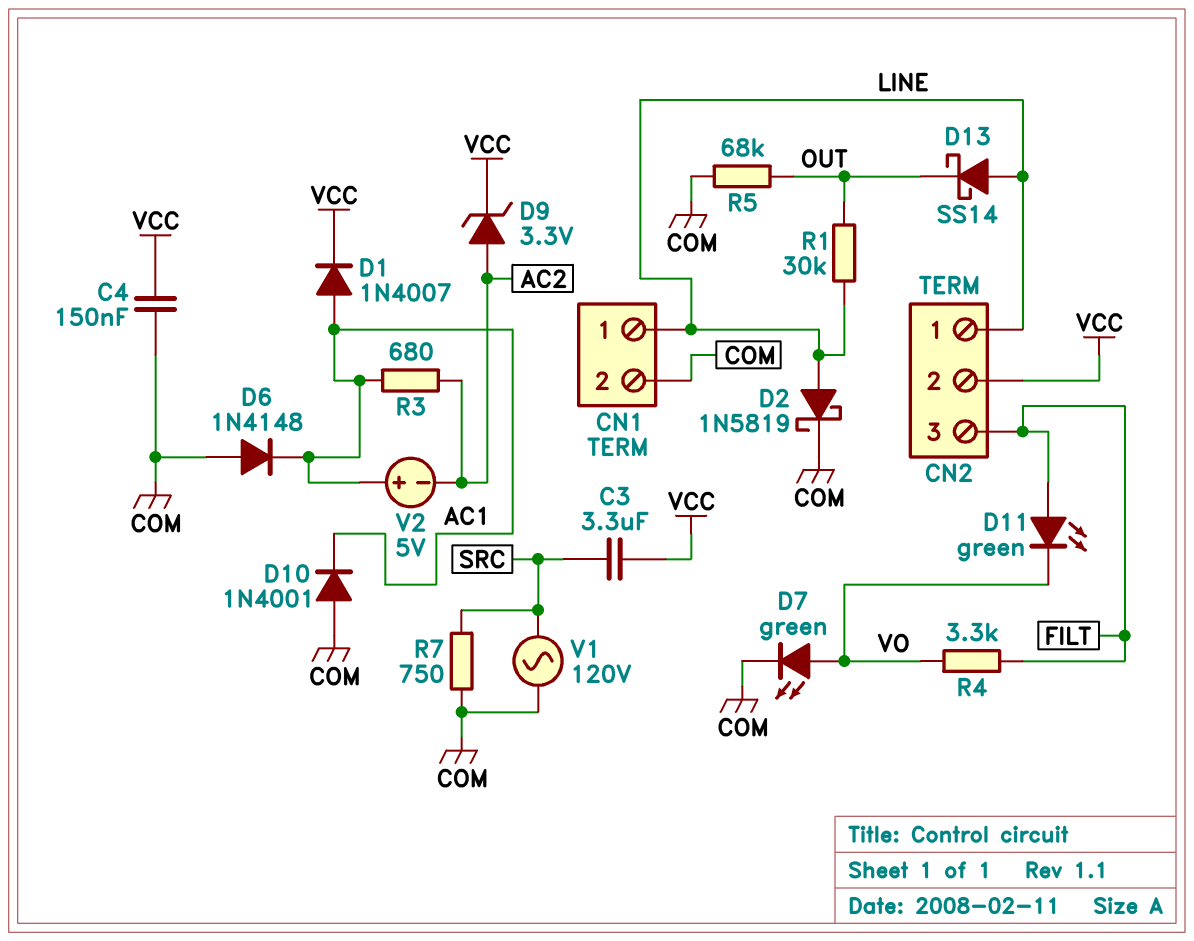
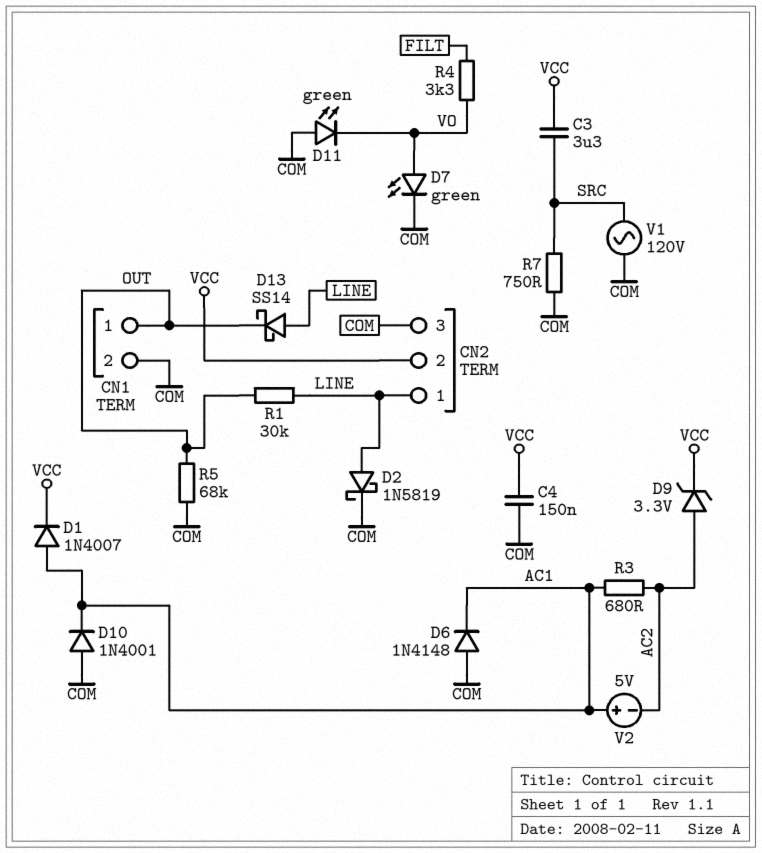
CN1 pin 1: LINE -> OUT
CN2 pin 3: FILT -> COM
D11: LED green (A FILT, K VO) -> LED green (A COM, K VO)

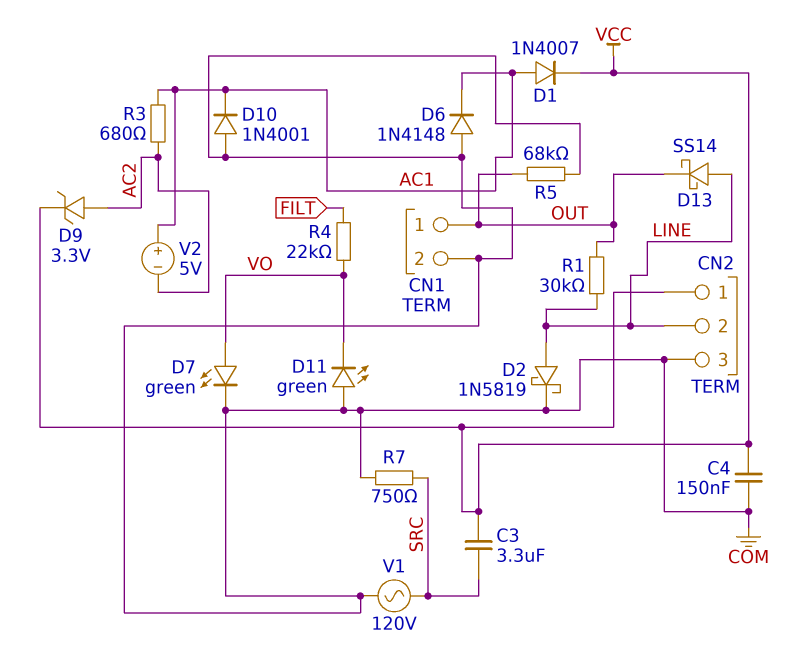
CN2 pin 1: LINE -> VCC
CN2 pin 2: VCC -> LINE
R4: 3.3k (FILT, VO) -> 22k (FILT, VO)

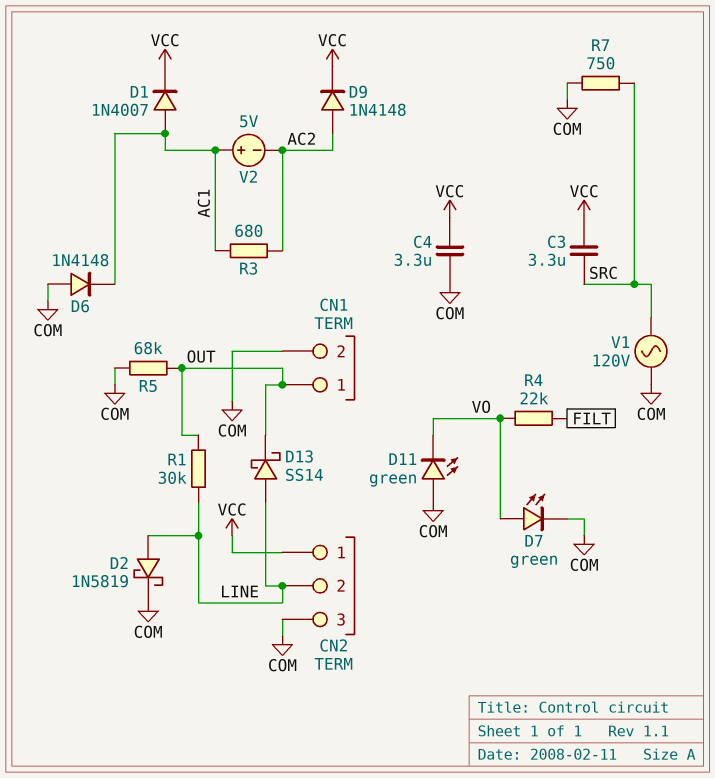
C4: 150nF (COM, VCC) -> 3.3uF (COM, VCC)
D9: zener 3.3V (A AC2, K VCC) -> diode 1N4148 (A AC2, K VCC)
D10: diode 1N4001 (A COM, K AC1) -> none

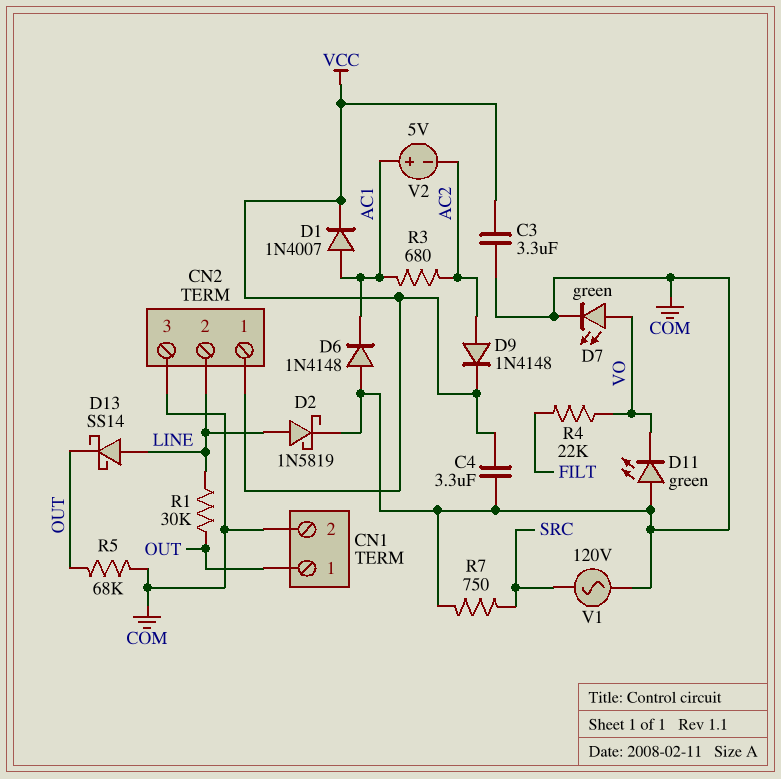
C3: 3.3uF (SRC, VCC) -> 3.3uF (COM, VCC)

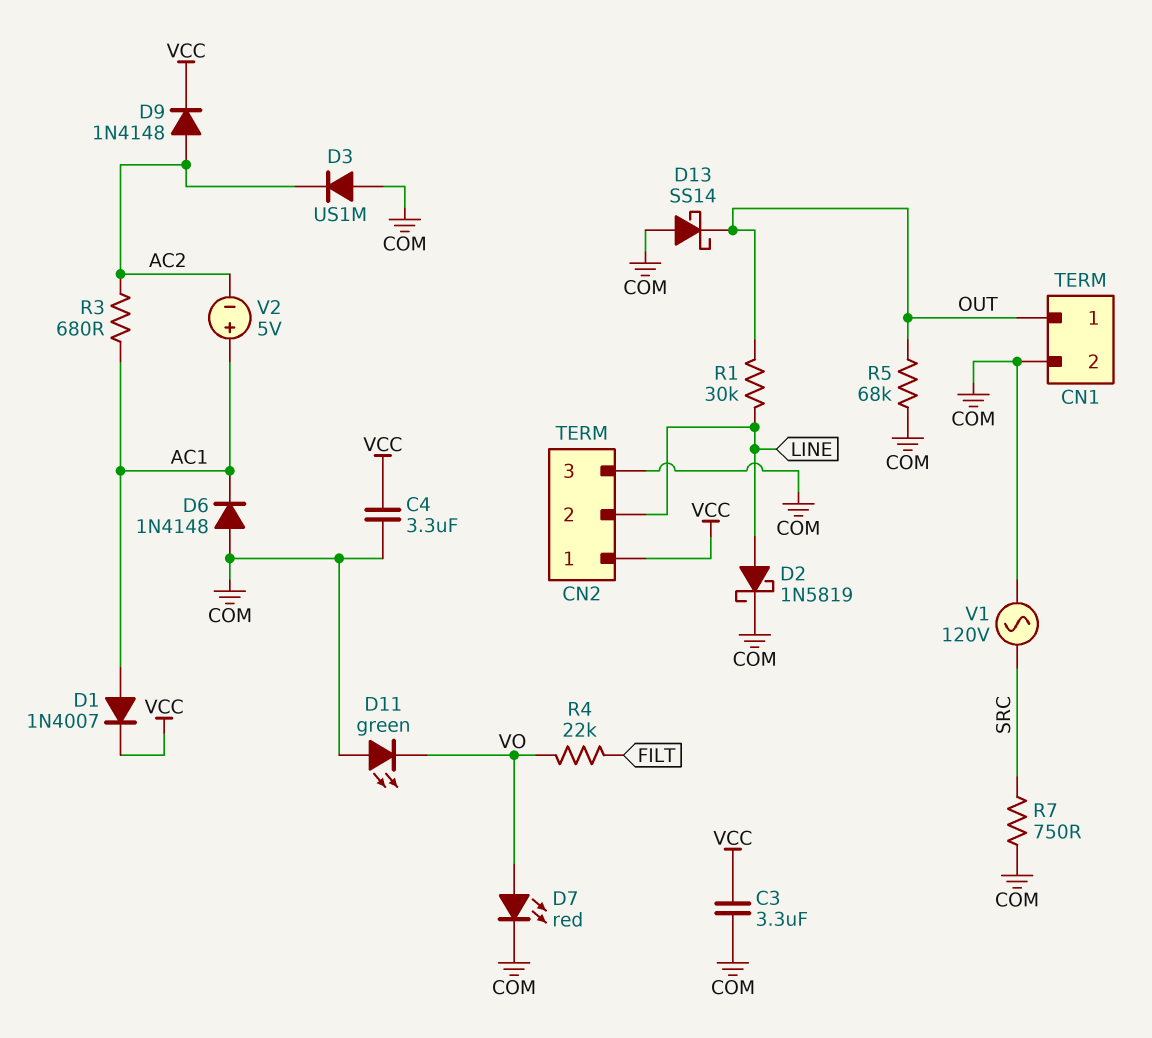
D3: none -> diode US1M (A COM, K AC2)
D7: LED green (A VO, K COM) -> LED red (A VO, K COM)
D13: schottky SS14 (A LINE, K OUT) -> schottky SS14 (A COM, K OUT)

